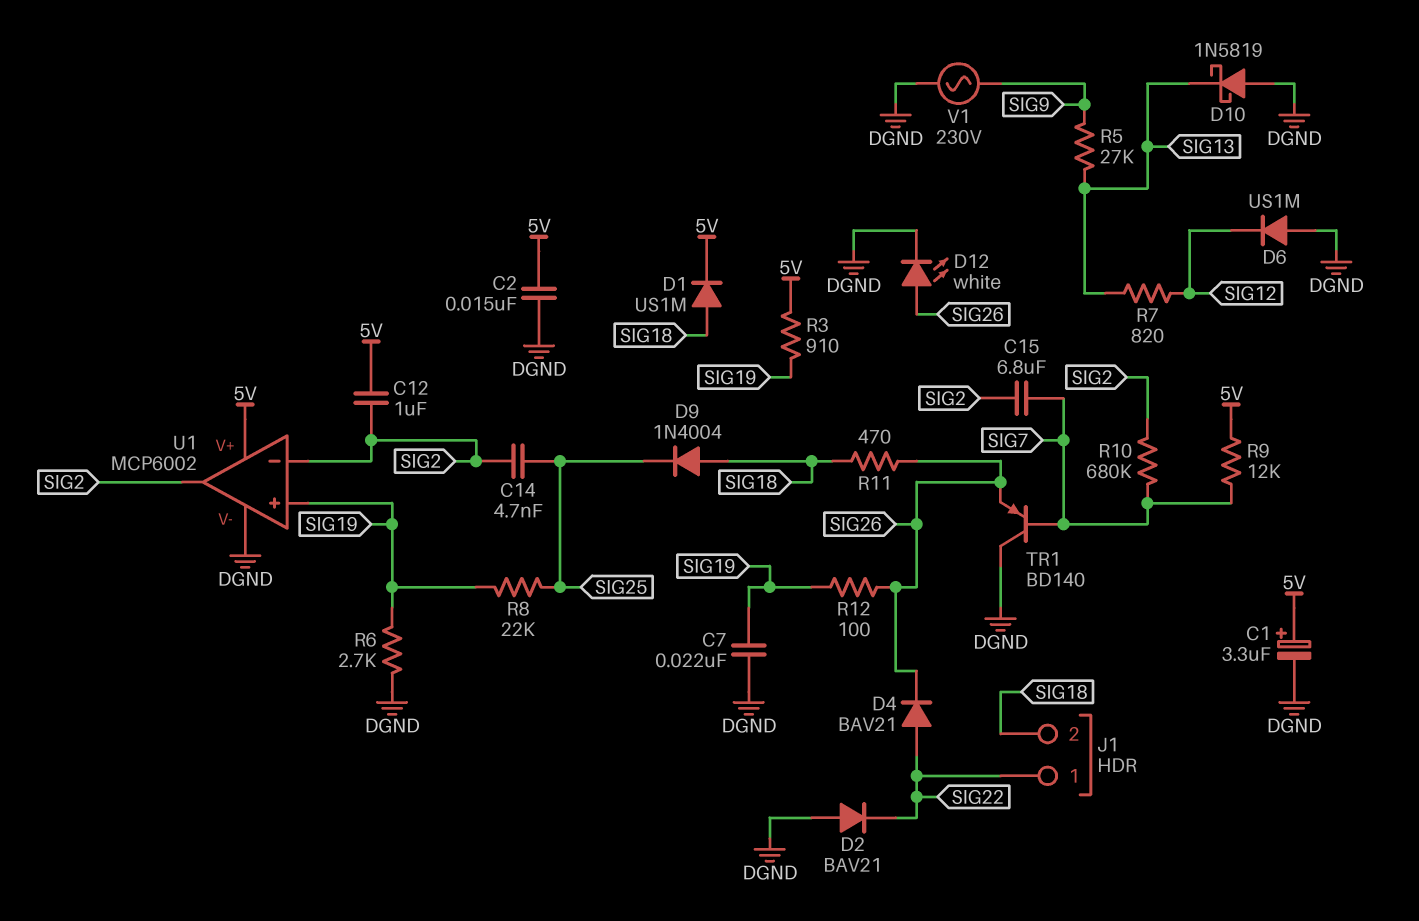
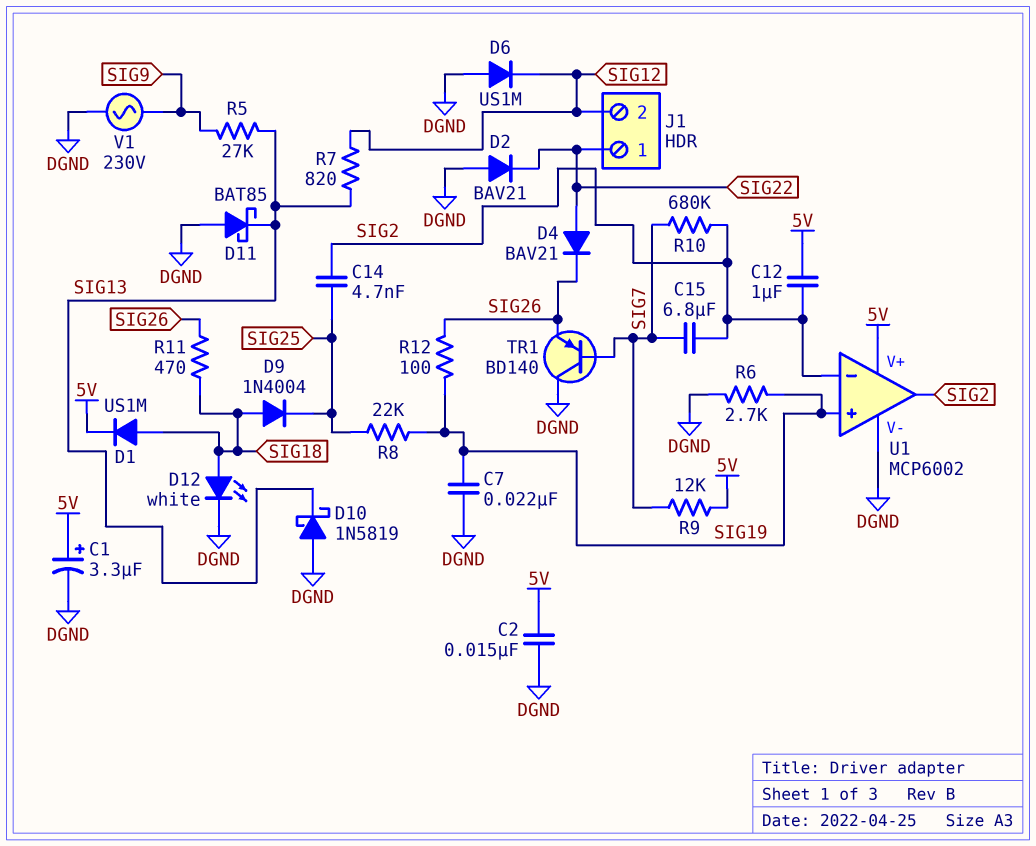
D11: none -> schottky BAT85 (A DGND, K SIG13)
D12: LED white (A SIG26, K DGND) -> LED white (A SIG18, K DGND)
J1 pin 2: SIG18 -> SIG12
R3: 910 (5V, SIG19) -> none

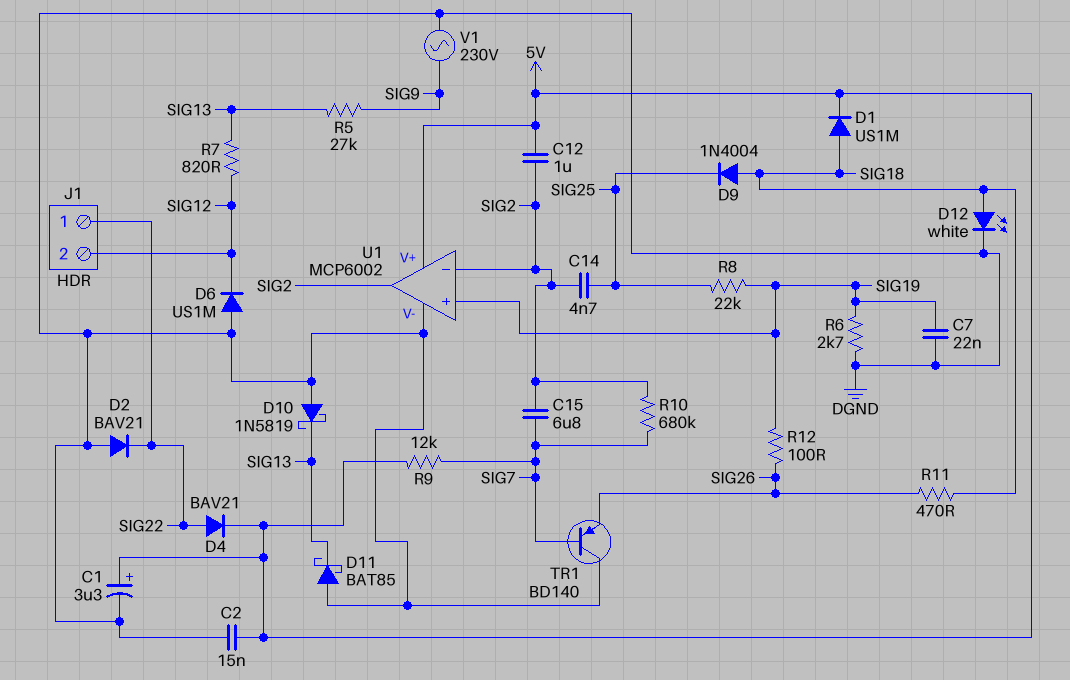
D4: diode BAV21 (A SIG22, K SIG26) -> diode BAV21 (A SIG22, K 5V)

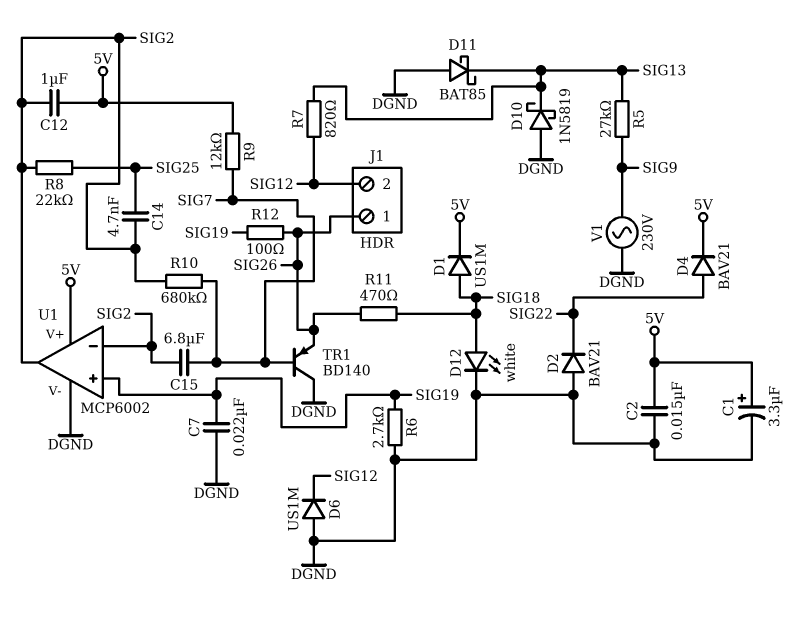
D9: diode 1N4004 (A SIG18, K SIG25) -> none
J1 pin 1: SIG22 -> SIG26
R8: 22k (SIG19, SIG25) -> 22k (SIG2, SIG25)

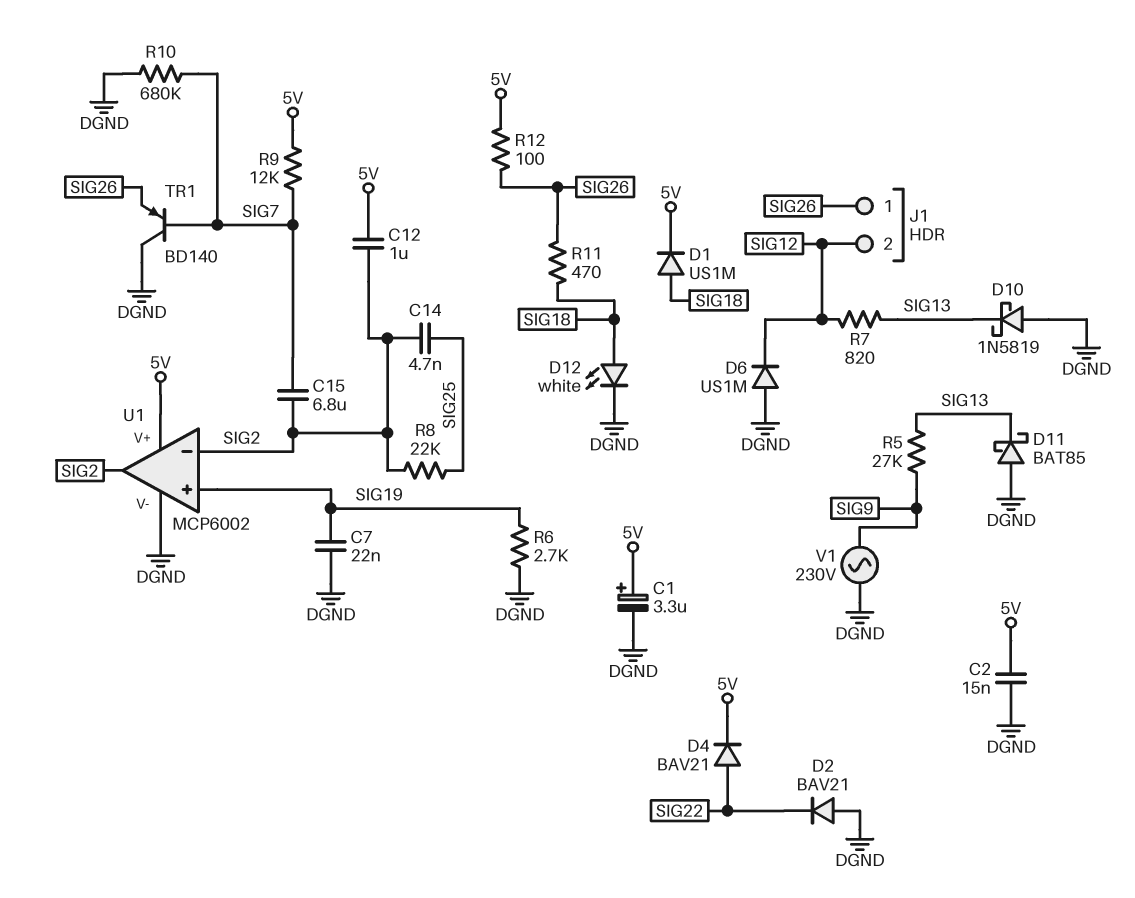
R10: 680k (SIG2, SIG7) -> 680k (DGND, SIG7)
R12: 100 (SIG19, SIG26) -> 100 (5V, SIG26)

